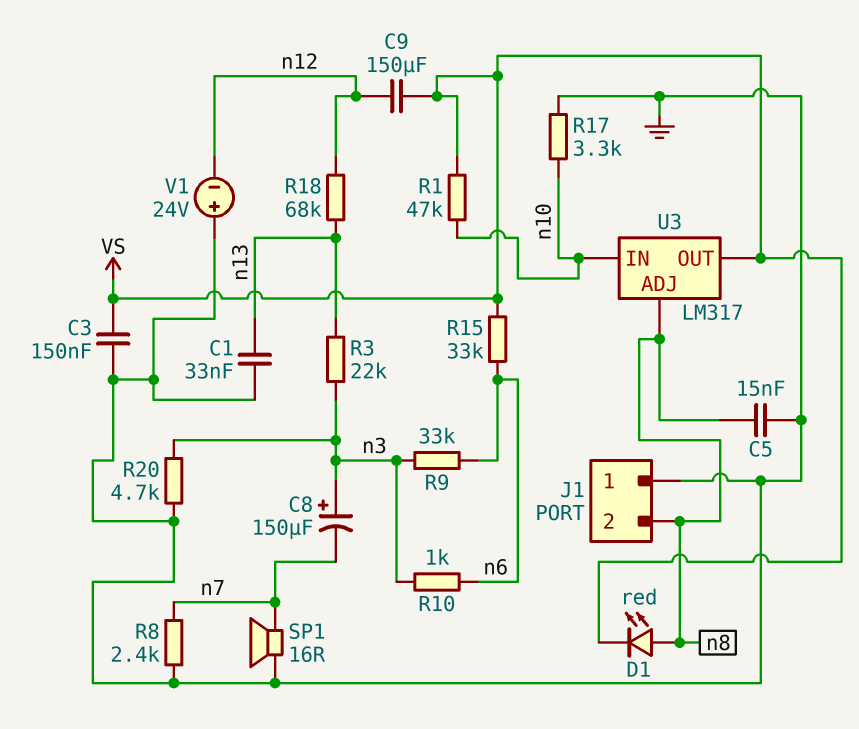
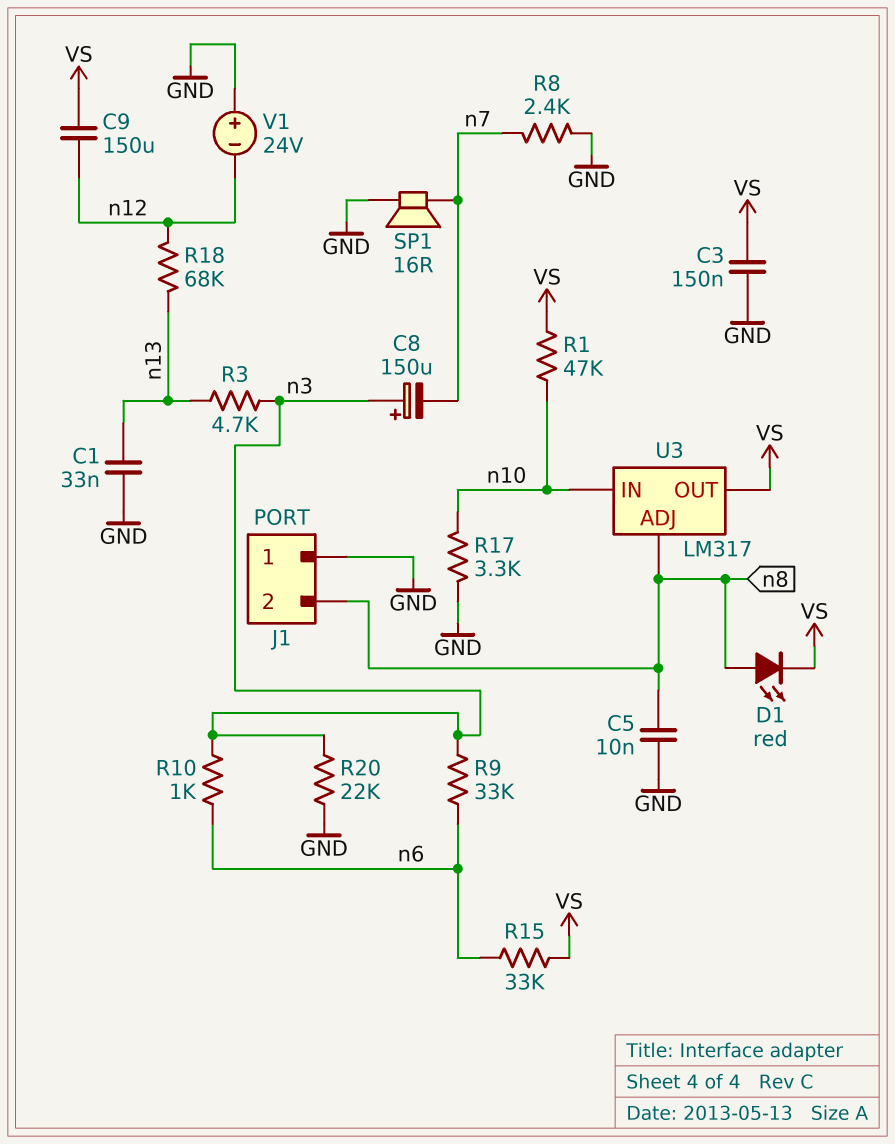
C5: 15nF (GND, n8) -> 10nF (GND, n8)
R3: 22k (n3, n13) -> 4.7k (n3, n13)
R20: 4.7k (GND, n3) -> 22k (GND, n3)

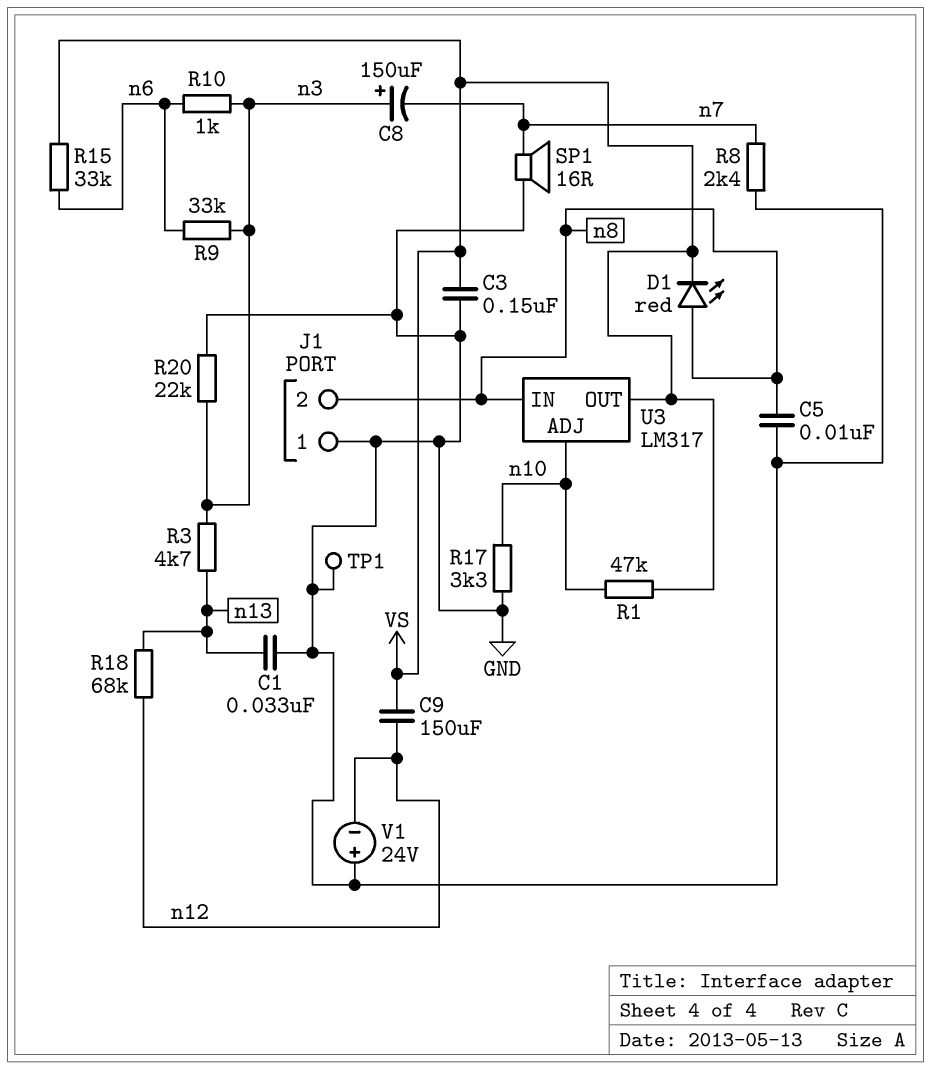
TP1: none -> test point (GND)
U3 pin ADJ: n8 -> n10
U3 pin IN: n10 -> n8

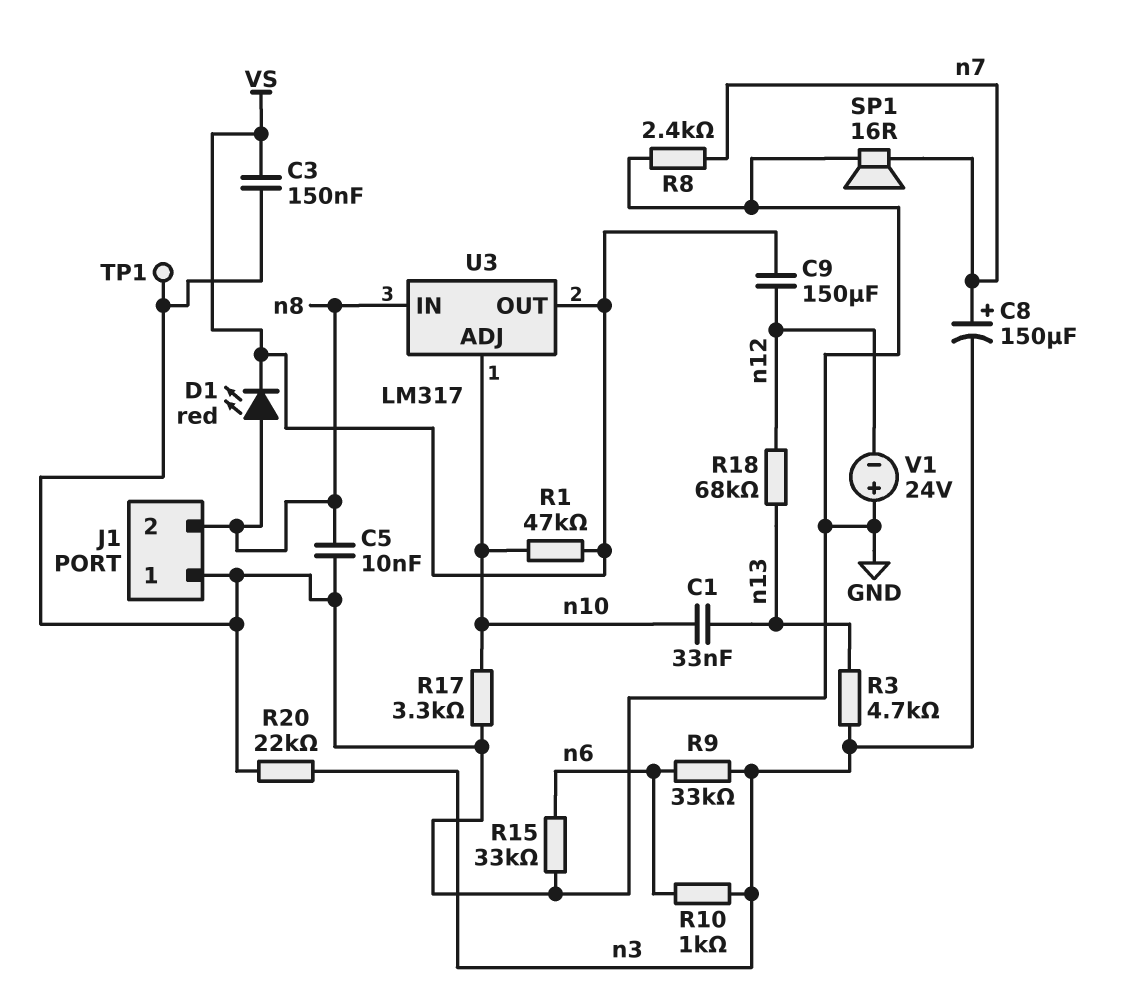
C1: 33nF (GND, n13) -> 33nF (n10, n13)
C8: 150uF (plus n3, minus n7) -> 150uF (plus n7, minus n3)
R15: 33k (VS, n6) -> 33k (GND, n6)

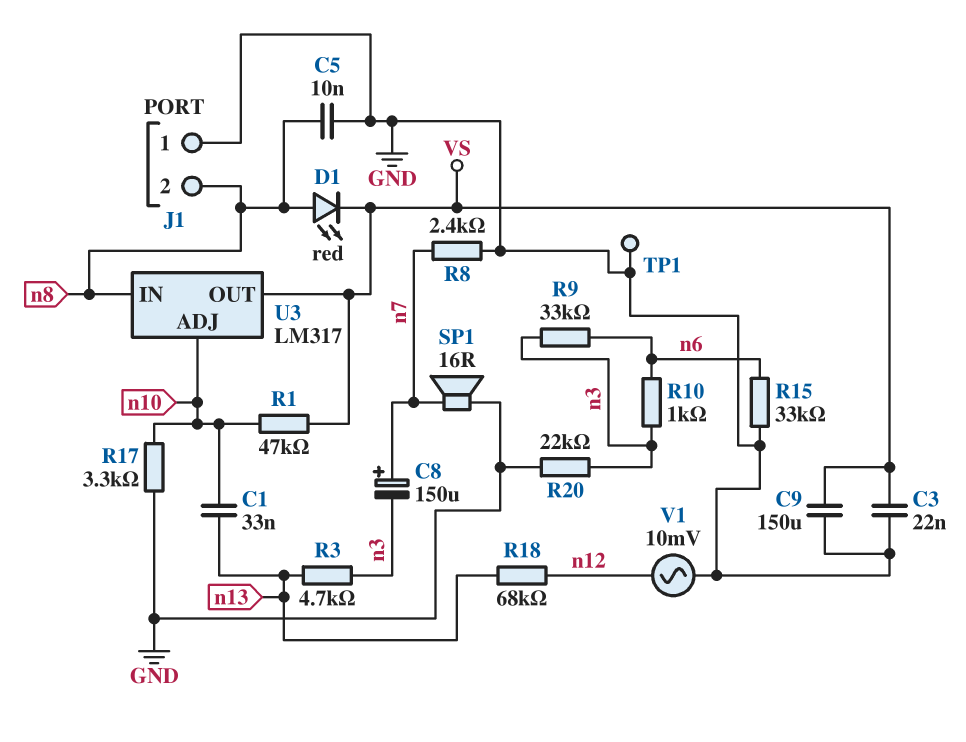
C3: 150nF (GND, VS) -> 22nF (GND, VS)
C9: 150uF (VS, n12) -> 150uF (GND, VS)
V1: 24V (plus GND, minus n12) -> AC 10mV (GND, n12)

